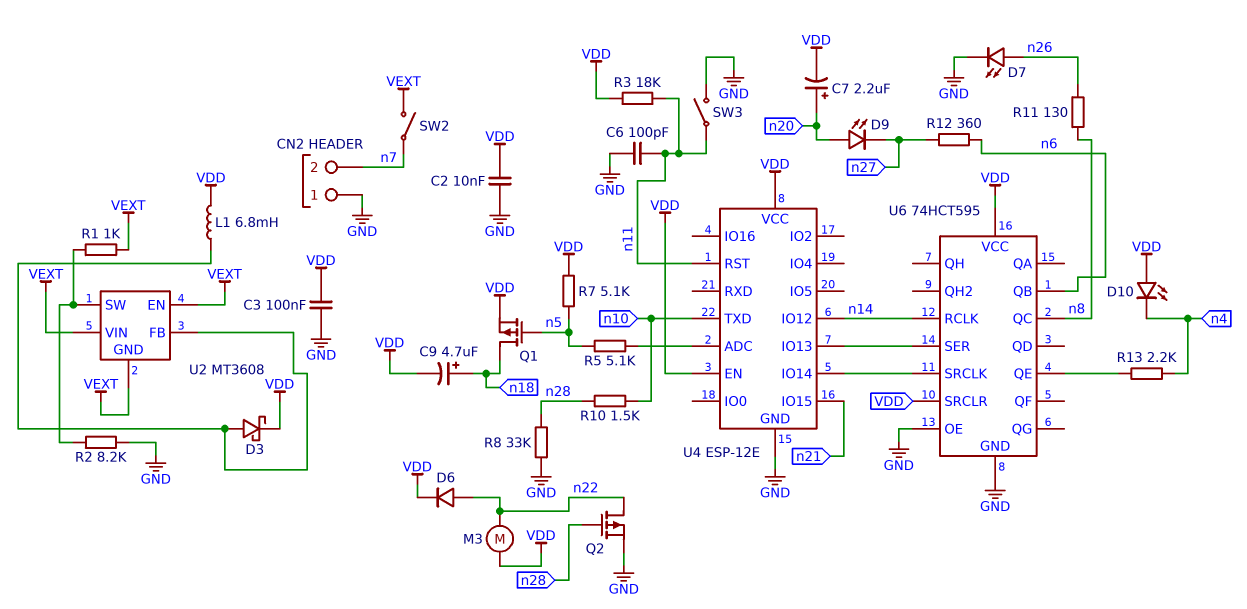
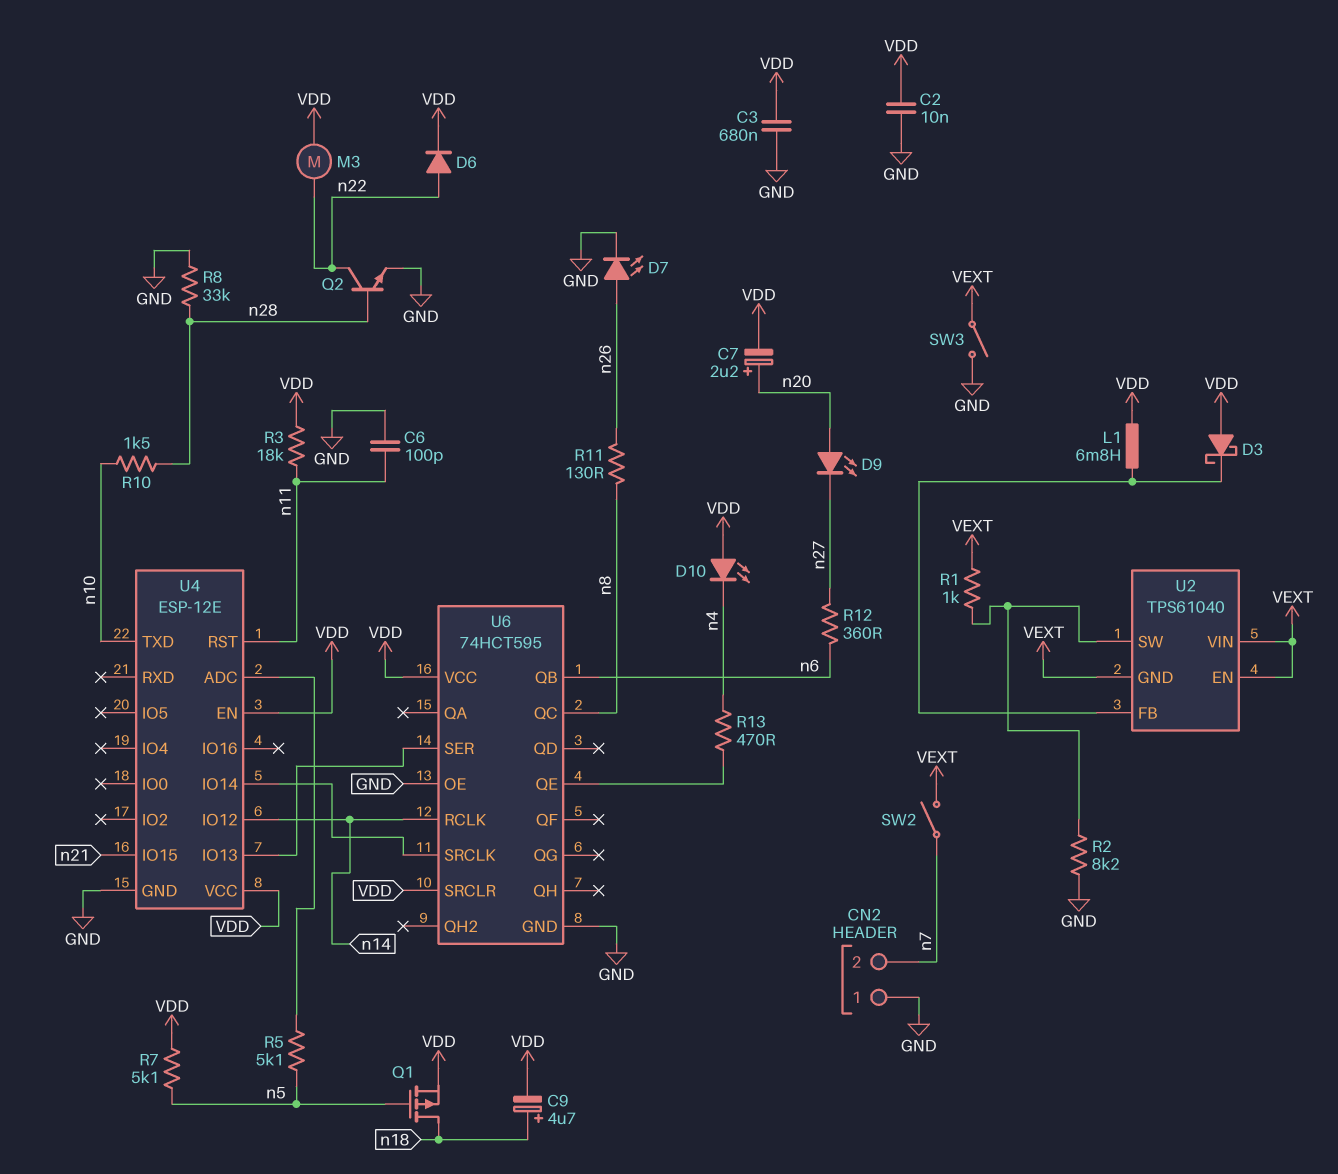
C3: 100nF (GND, VDD) -> 680nF (GND, VDD)
D3: schottky (A U2/FB, K VDD) -> schottky (A VDD, K U2/FB)
Q2: PMOS (G n28, D n22, S GND) -> NPN (B n28, C n22, E GND)
R13: 2.2k (U6/QE, n4) -> 470 (U6/QE, n4)
SW3: switch (GND, n11) -> switch (GND, VEXT)
U2: MT3608 -> TPS61040

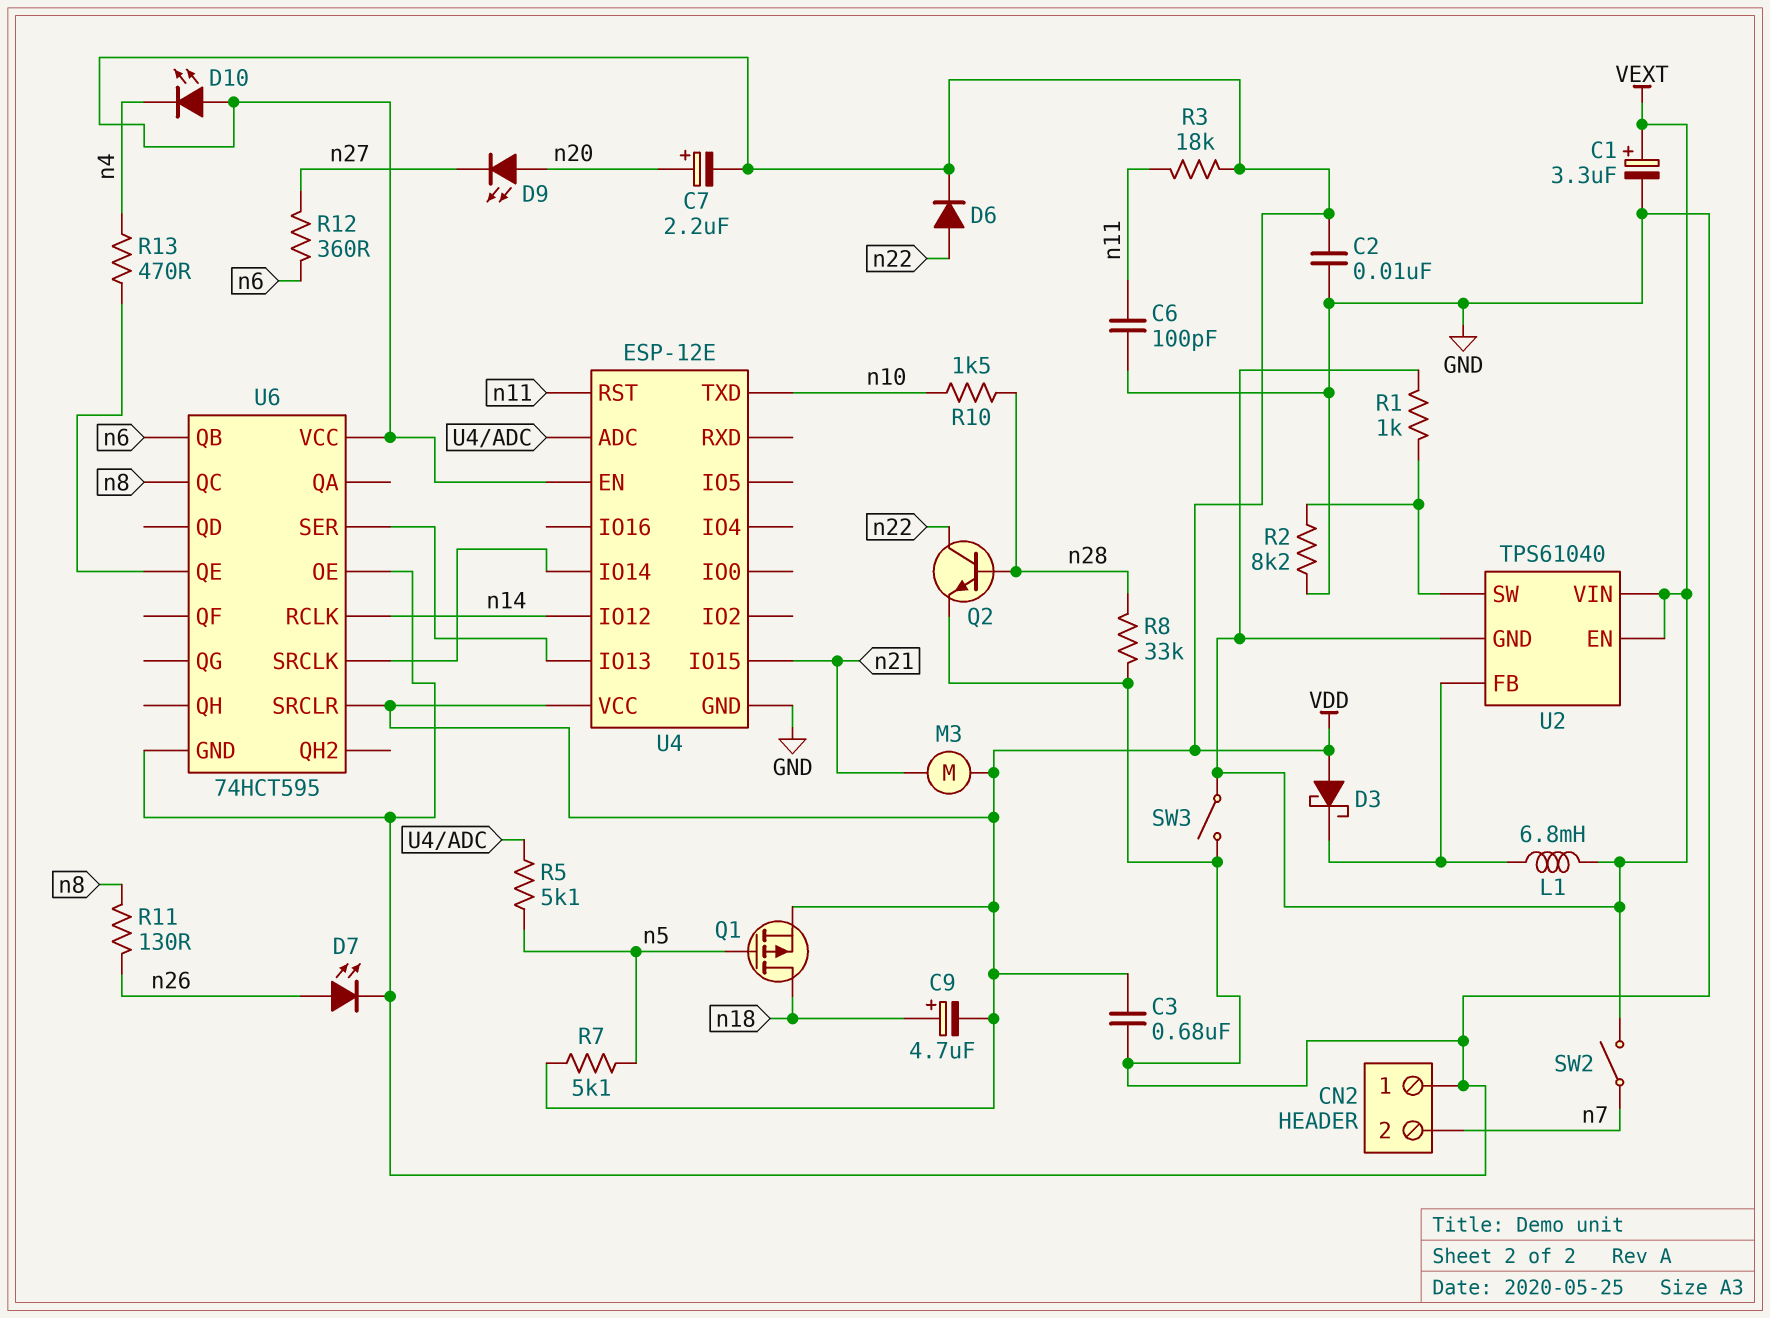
C1: none -> 3.3uF (plus VEXT, minus GND)
L1: 6.8mH (U2/FB, VDD) -> 6.8mH (U2/FB, VEXT)
M3: motor (VDD, n22) -> motor (VDD, n21)

